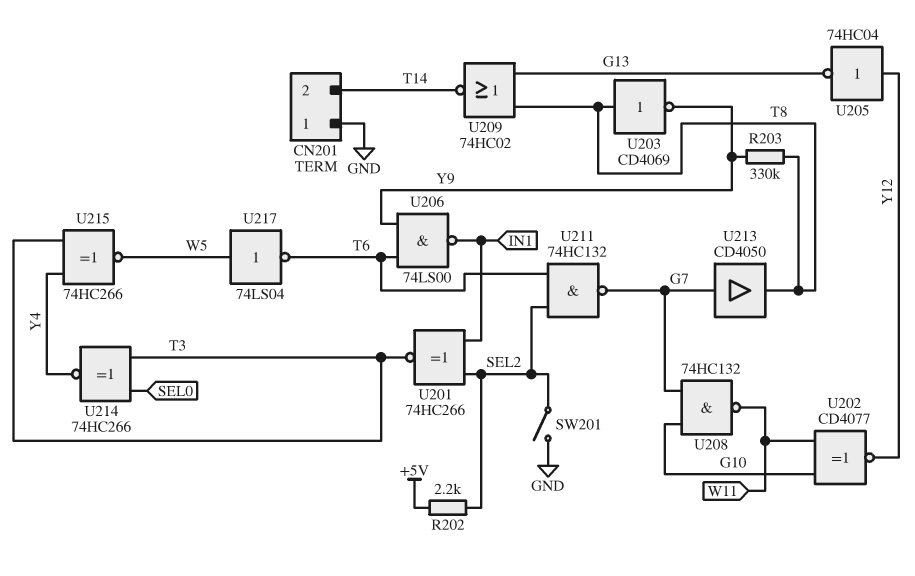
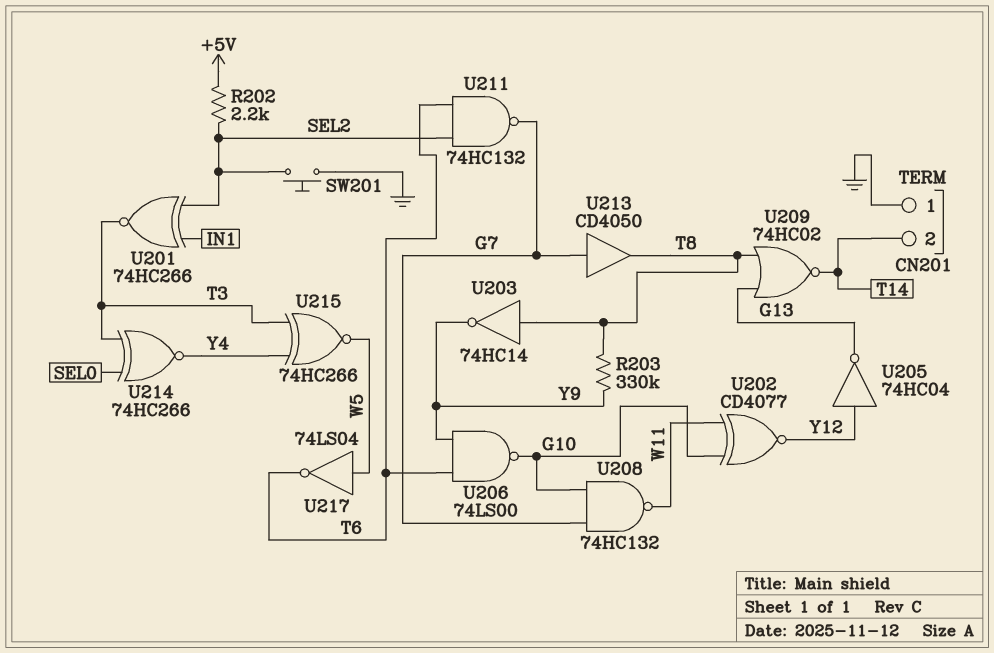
SW201: switch (GND, SEL2) -> button (GND, SEL2)
U203: NOT CD4069 (in T8, out Y9) -> NOT 74HC14 (in T8, out Y9)
U206: NAND 74LS00 (in T6, in Y9, out IN1) -> NAND 74LS00 (in T6, in Y9, out G10)

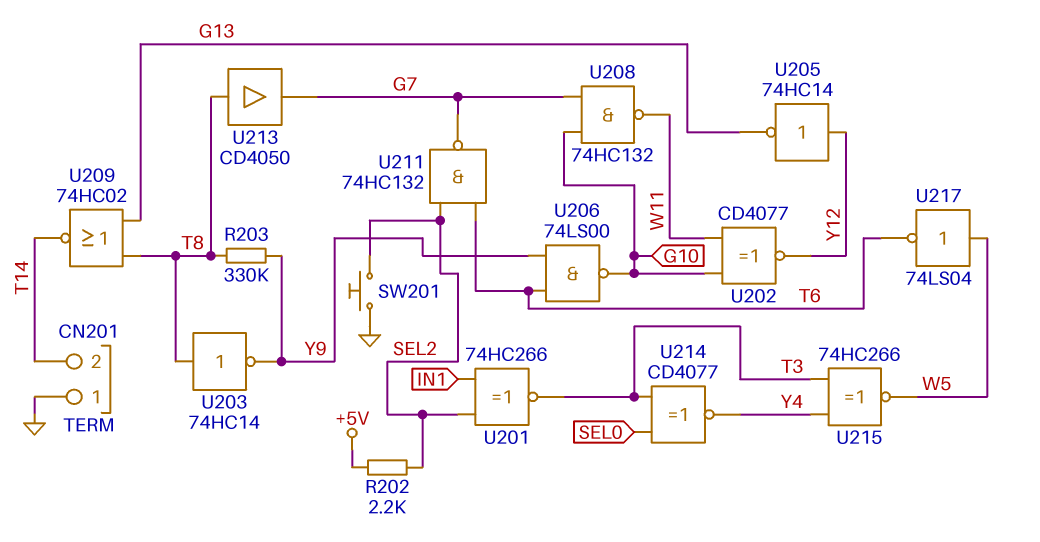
U205: NOT 74HC04 (in Y12, out G13) -> NOT 74HC14 (in Y12, out G13)
U213: buffer CD4050 (in G7, out T8) -> buffer CD4050 (in T8, out G7)
U214: XNOR 74HC266 (in SEL0, in T3, out Y4) -> XNOR CD4077 (in SEL0, in T3, out Y4)

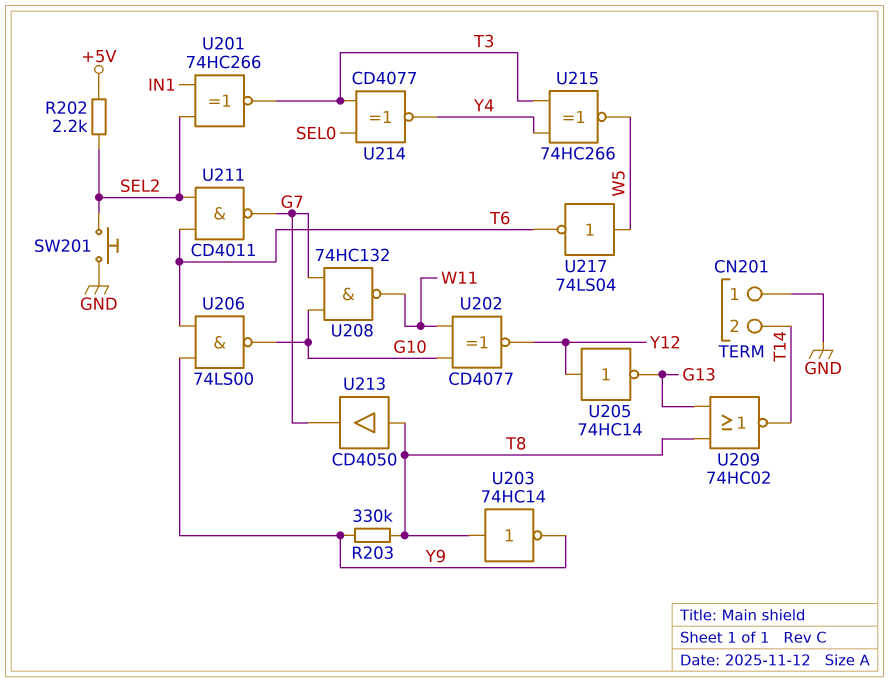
U211: NAND 74HC132 (in SEL2, in T6, out G7) -> NAND CD4011 (in SEL2, in T6, out G7)

